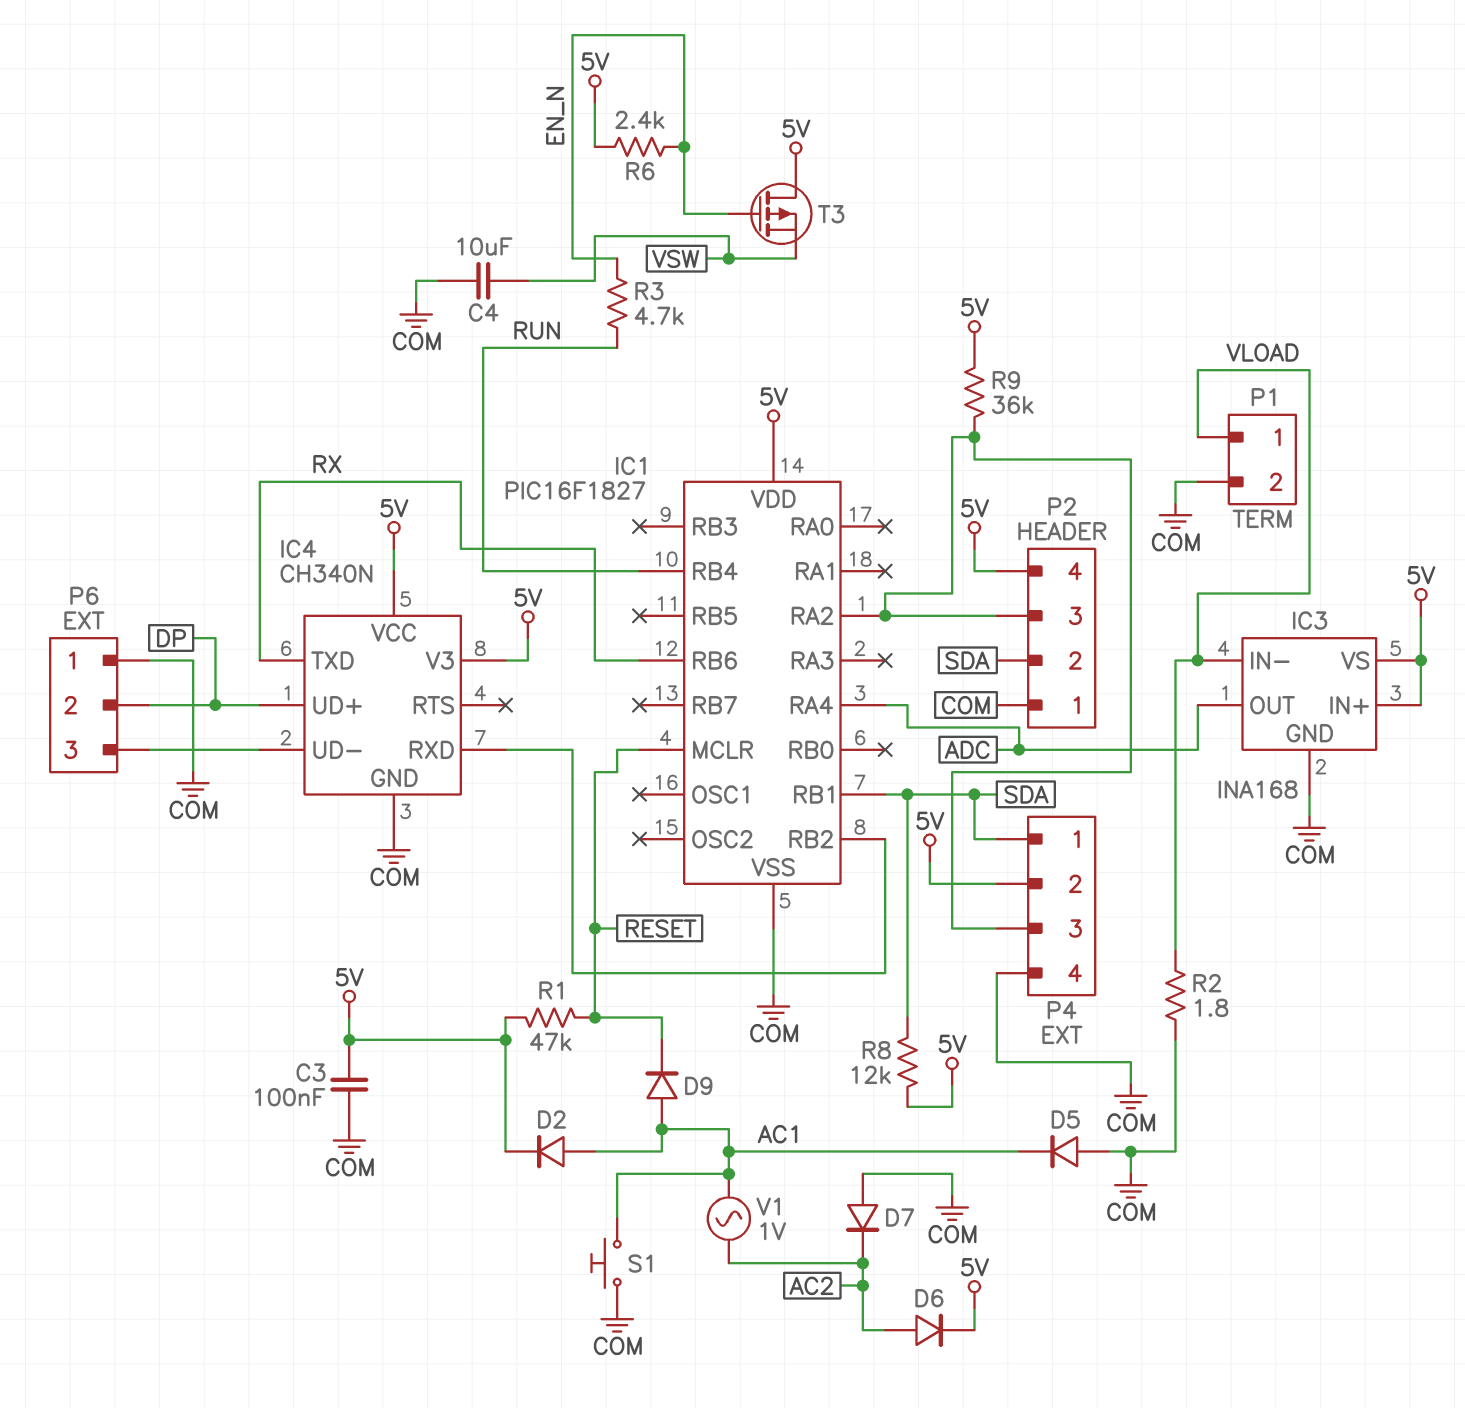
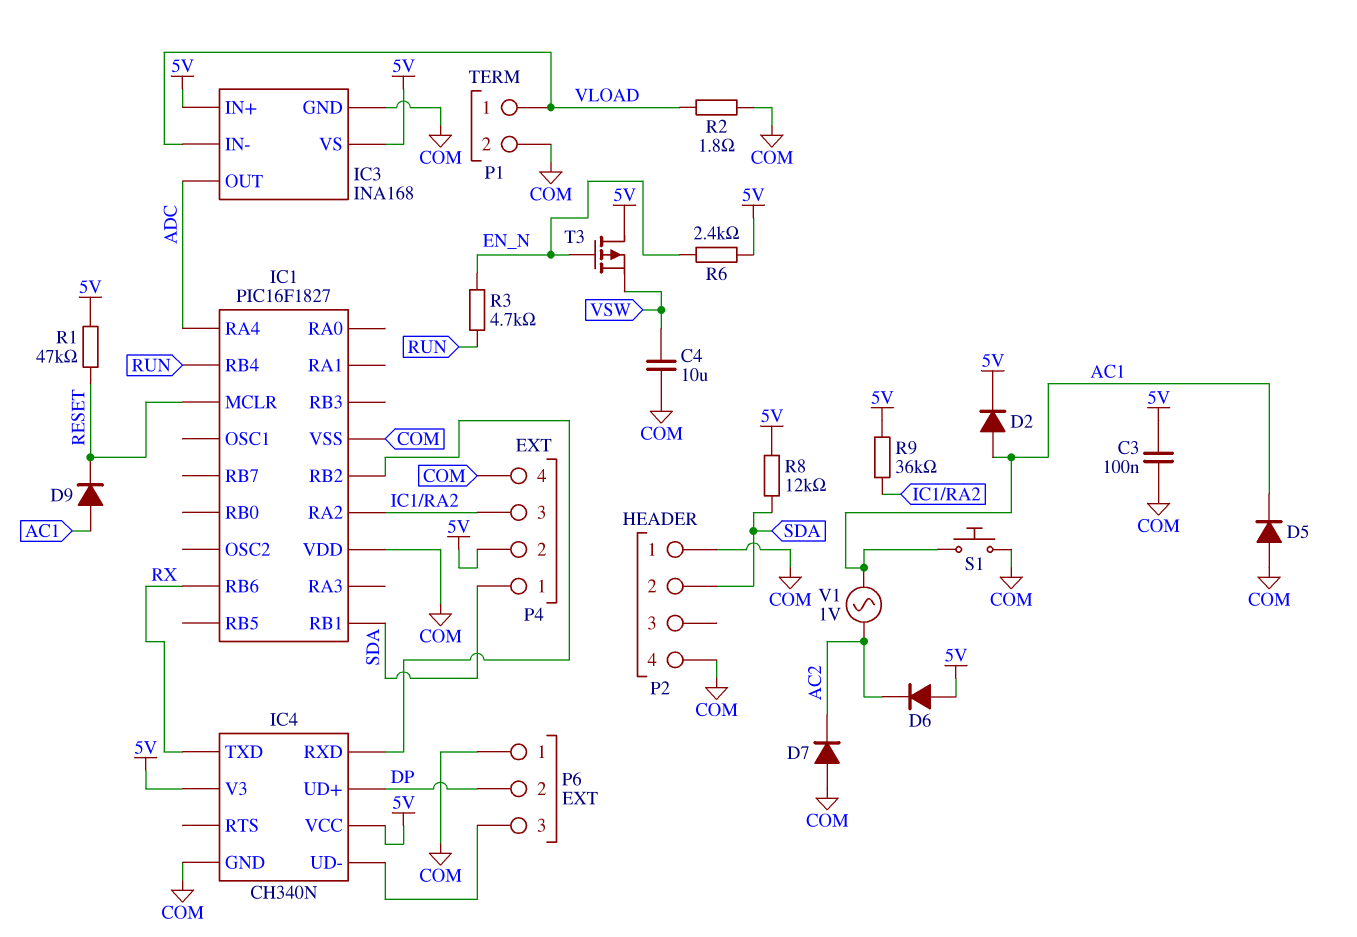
D6: diode (A AC2, K 5V) -> diode (A 5V, K AC2)
IC1 pin VDD: 5V -> COM
P2 pin 3: IC1/RA2 -> none
P2 pin 4: 5V -> COM

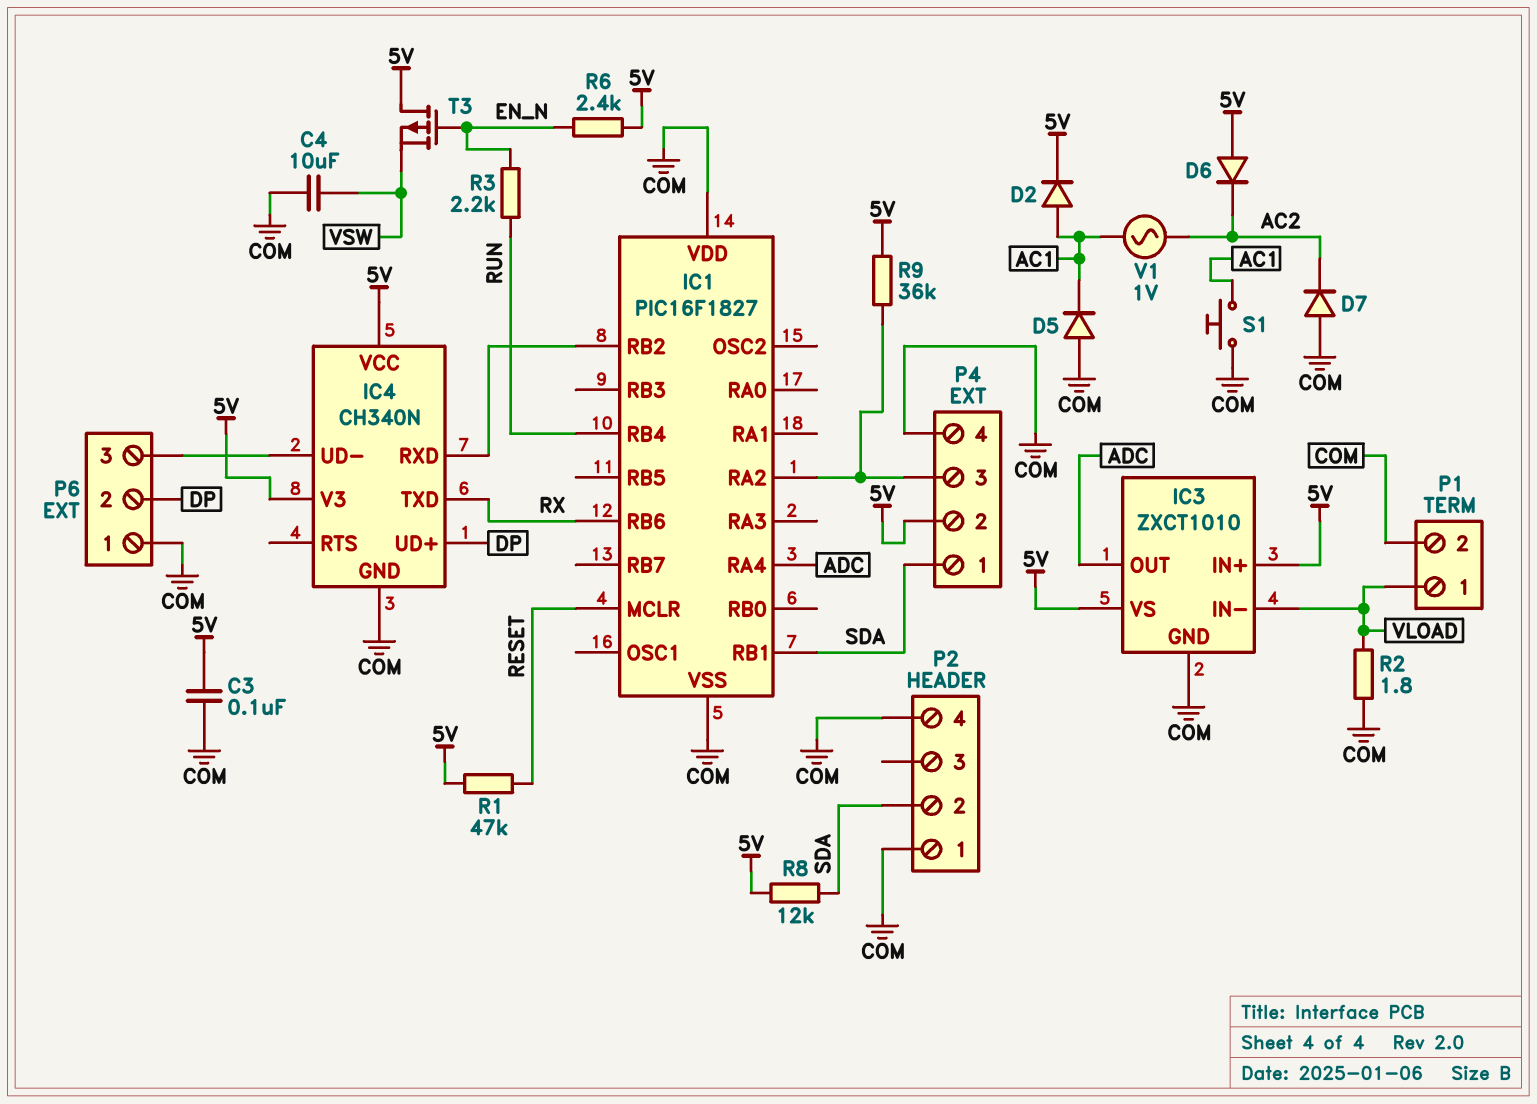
D9: diode (A AC1, K RESET) -> none
IC3: INA168 -> ZXCT1010
R3: 4.7k (EN_N, RUN) -> 2.2k (EN_N, RUN)

